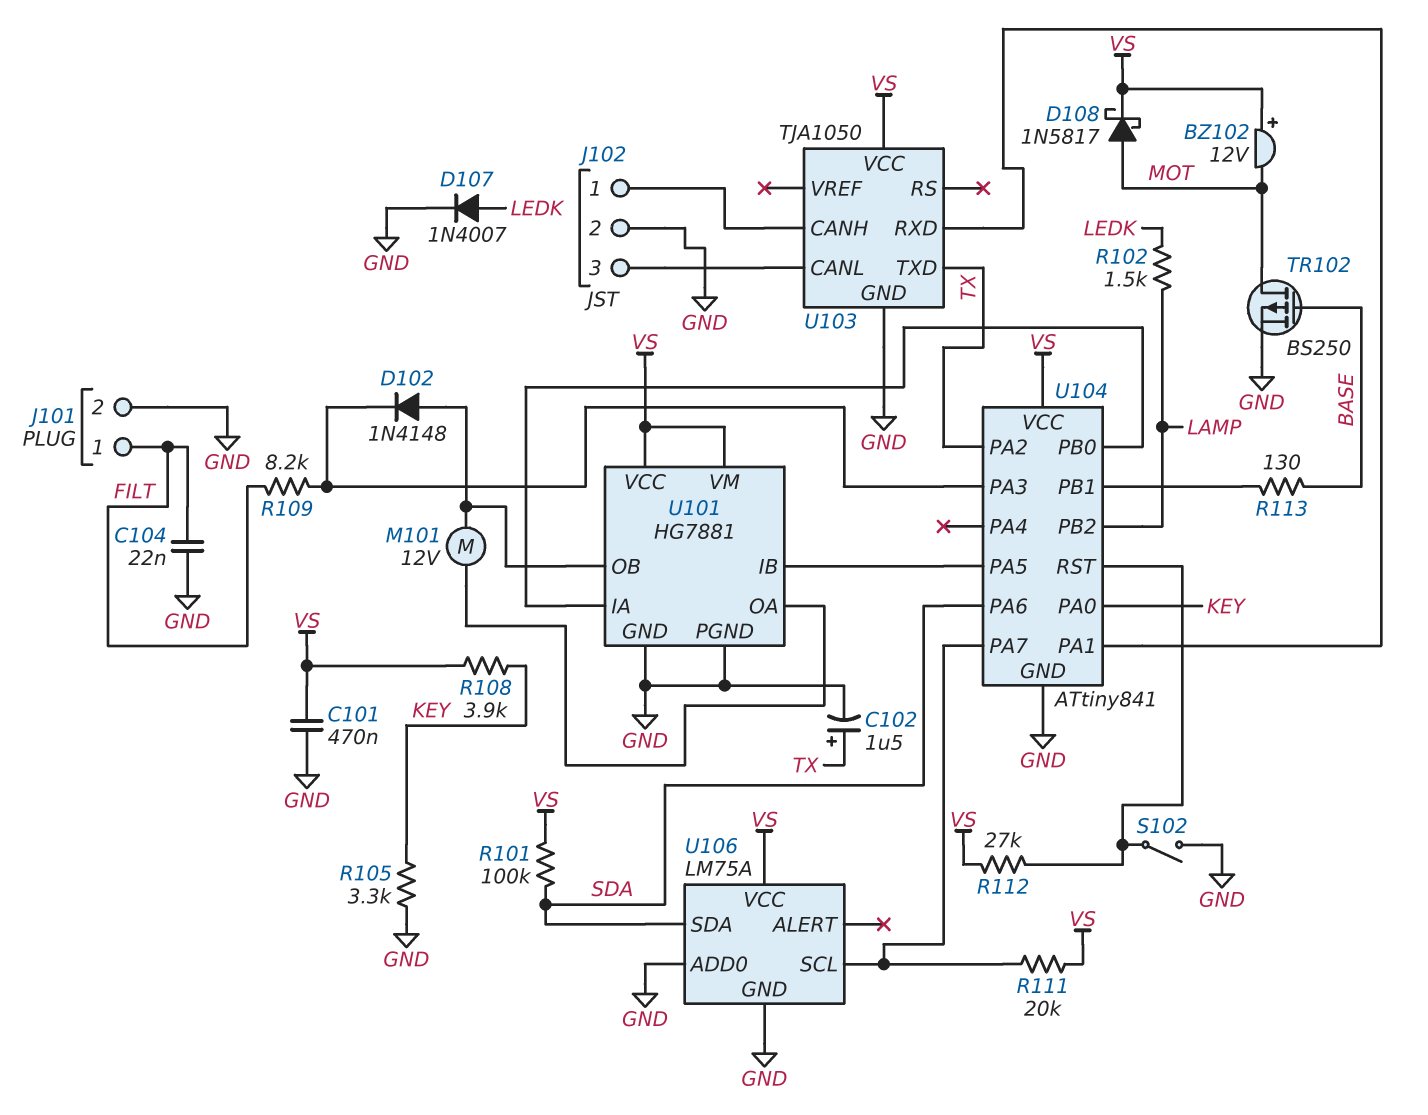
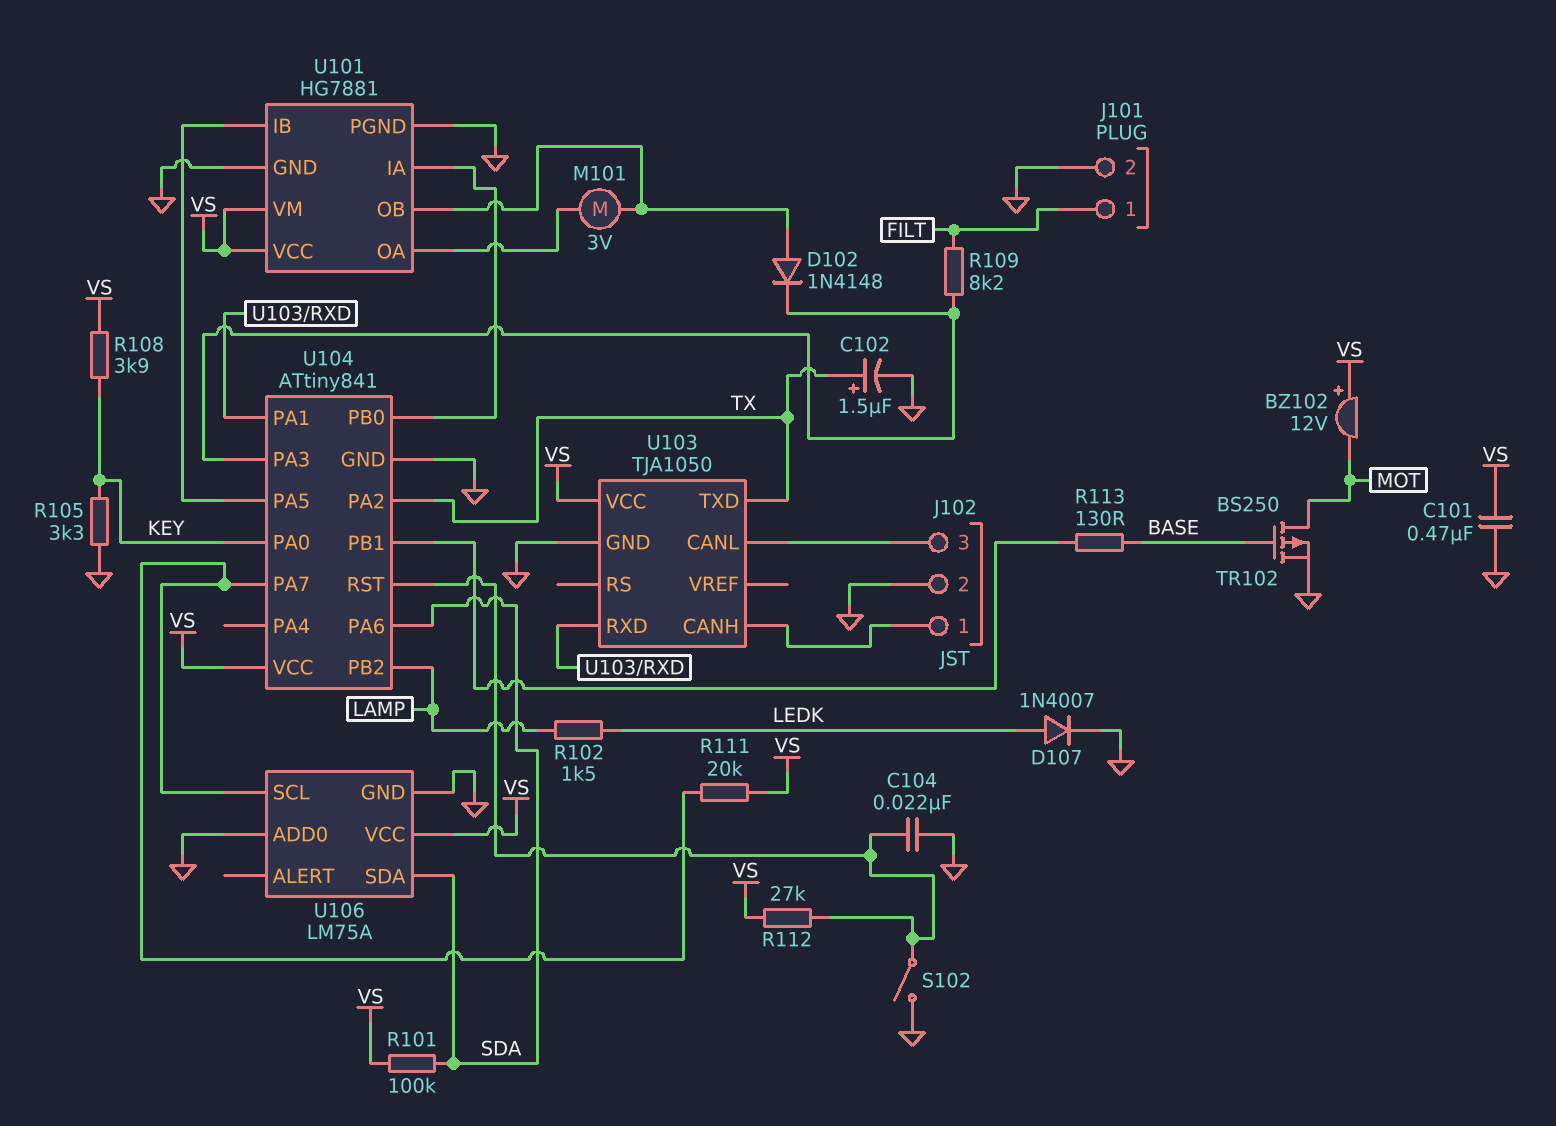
C104: 22nF (FILT, GND) -> 22nF (GND, U104/RST)
D108: schottky 1N5817 (A MOT, K VS) -> none
M101: motor 12V (U101/OA, U101/OB) -> motor 3V (U101/OA, U101/OB)

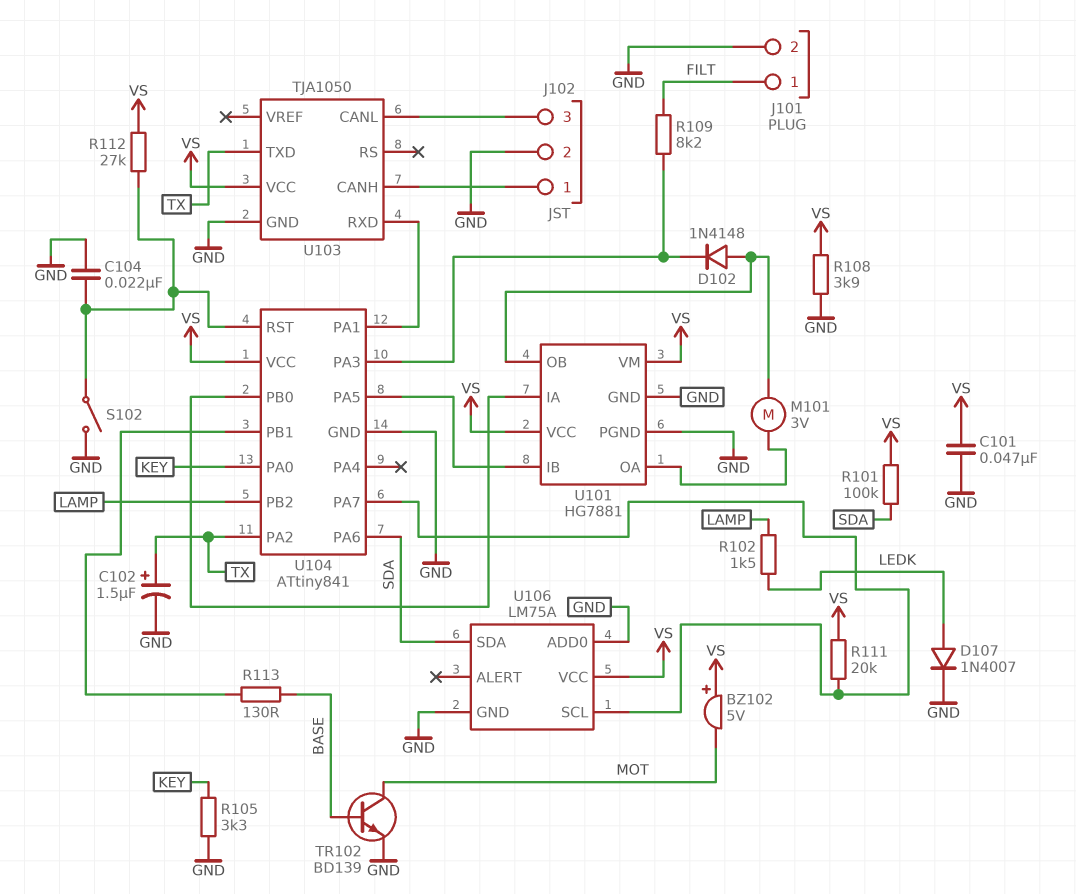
BZ102: buzzer 12V (plus VS, minus MOT) -> buzzer 5V (plus VS, minus MOT)
C101: 470nF (GND, VS) -> 47nF (GND, VS)
R108: 3.9k (KEY, VS) -> 3.9k (GND, VS)
TR102: PMOS BS250 (G BASE, D MOT, S GND) -> NPN BD139 (B BASE, C MOT, E GND)

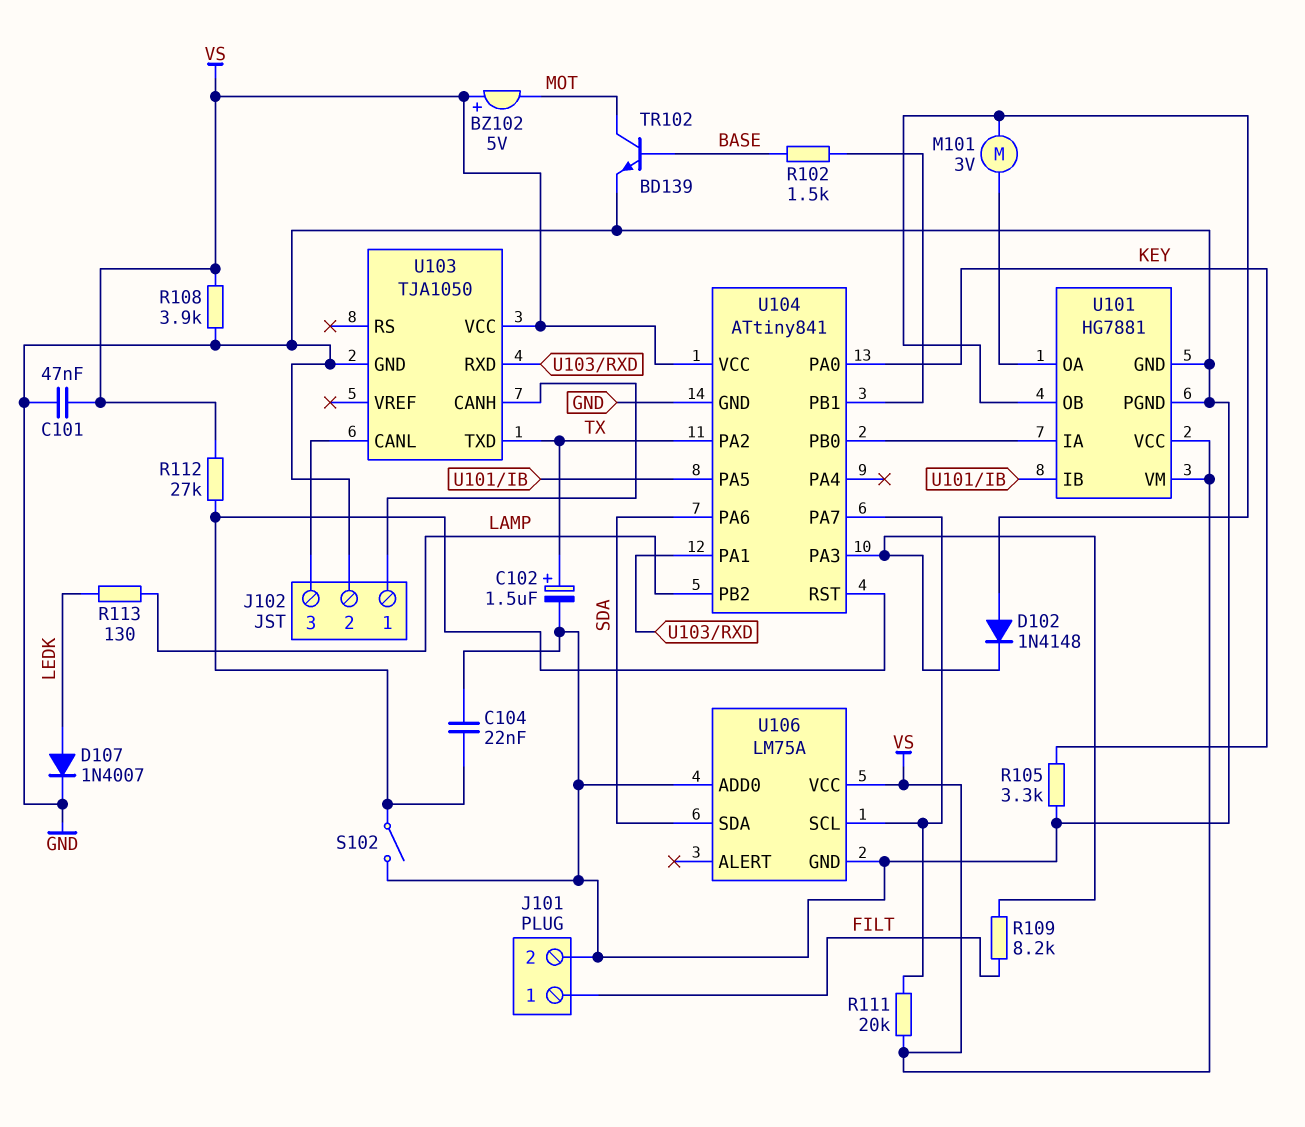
R101: 100k (SDA, VS) -> none
R102: 1.5k (LAMP, LEDK) -> 1.5k (BASE, U104/PB1)
R113: 130 (BASE, U104/PB1) -> 130 (LAMP, LEDK)

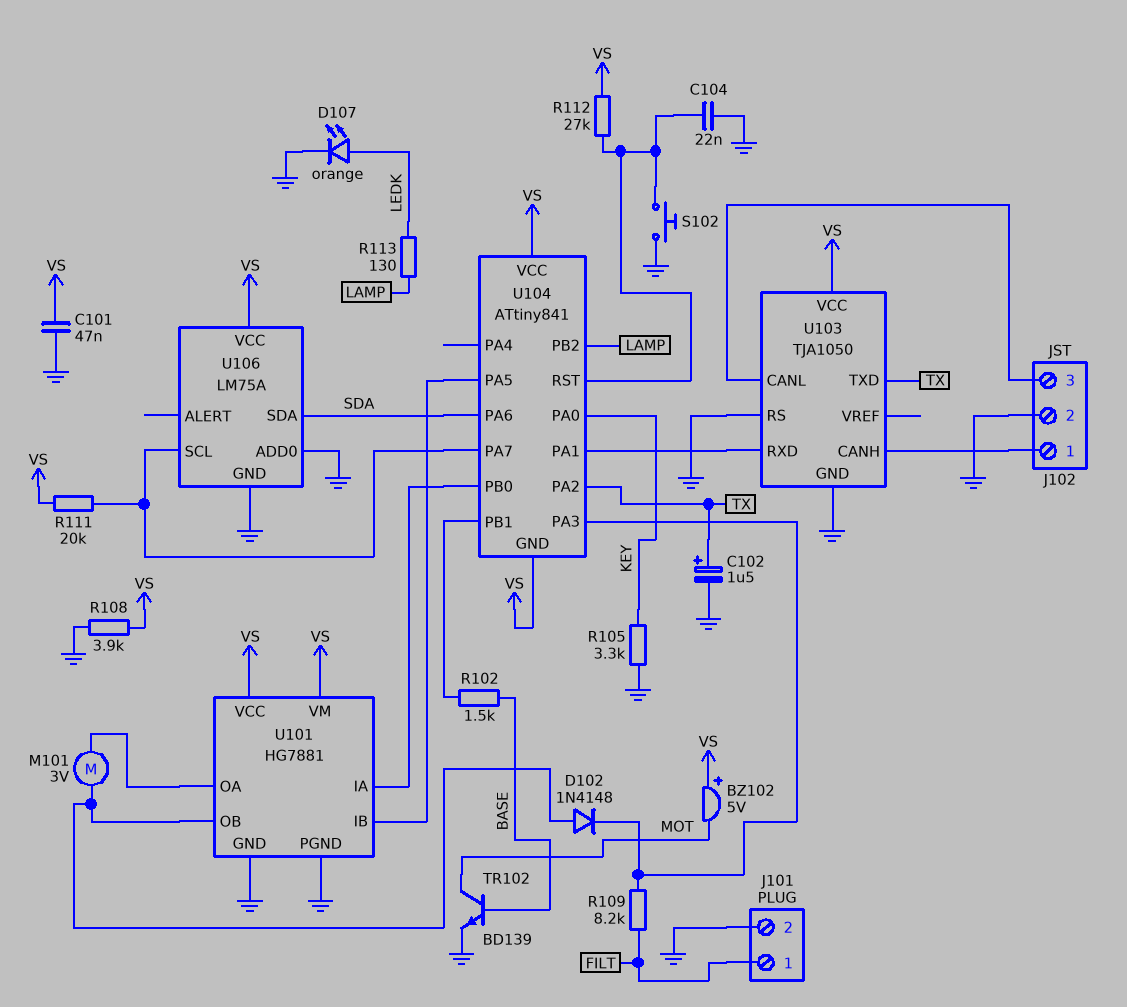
D107: diode 1N4007 (A LEDK, K GND) -> LED orange (A LEDK, K GND)
S102: switch (GND, U104/RST) -> button (GND, U104/RST)
U103 pin RS: none -> GND
U104 pin GND: GND -> VS

